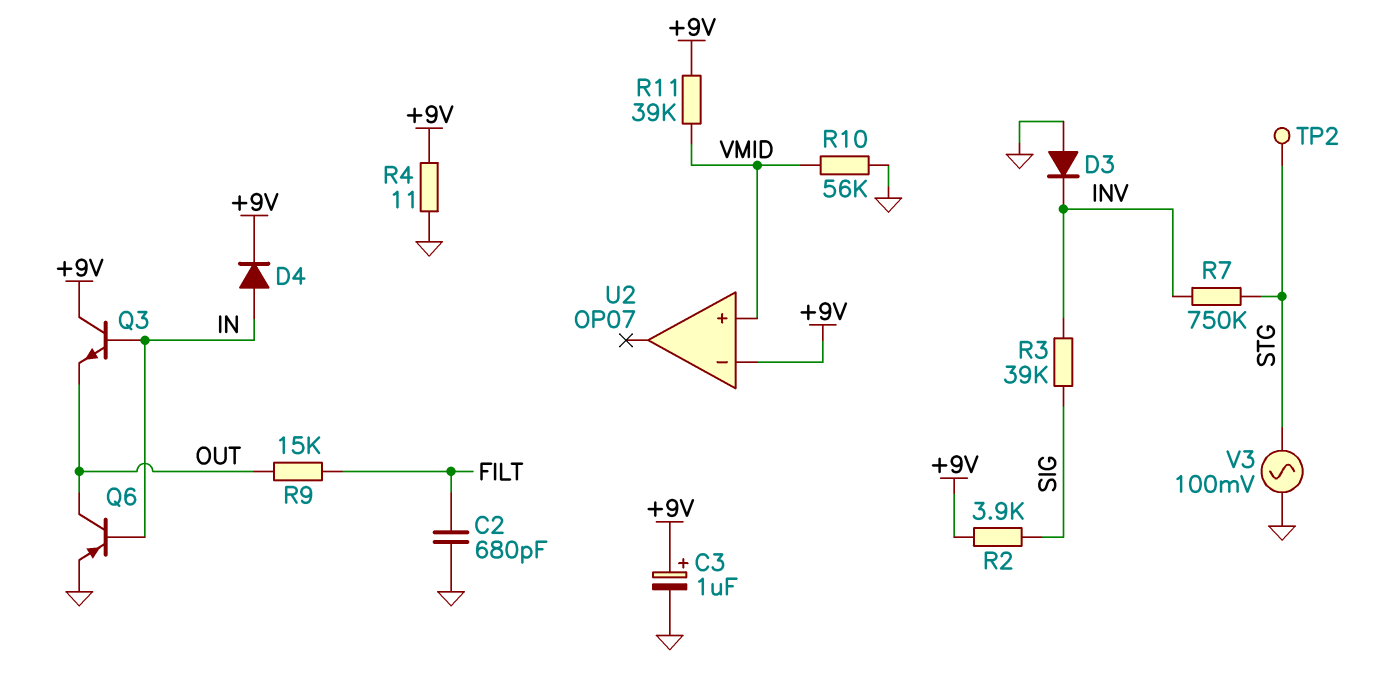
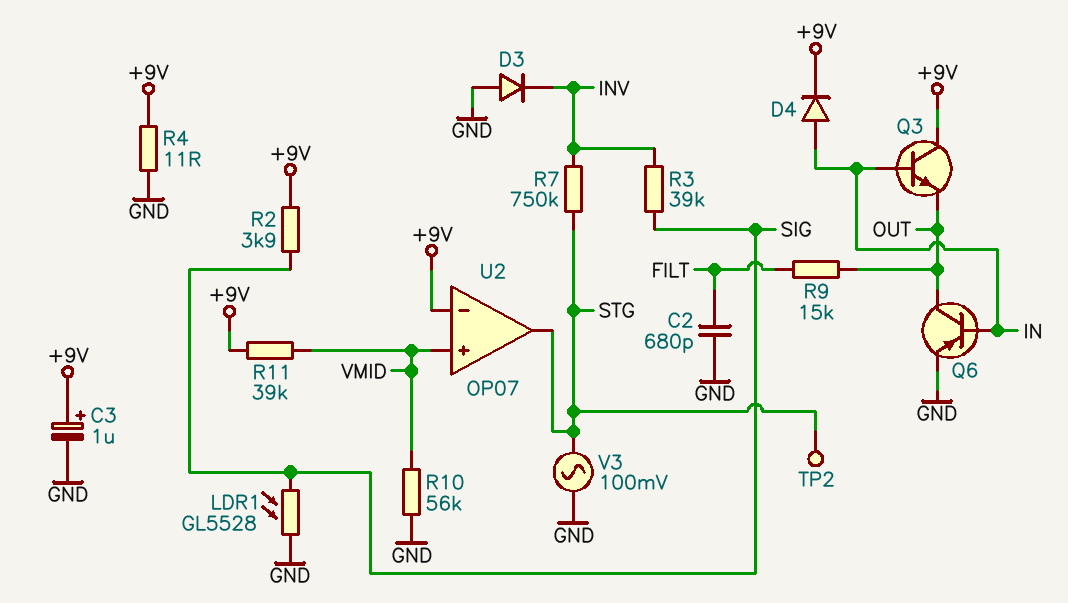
LDR1: none -> GL5528 (GND, SIG)
U2 pin out: none -> STG

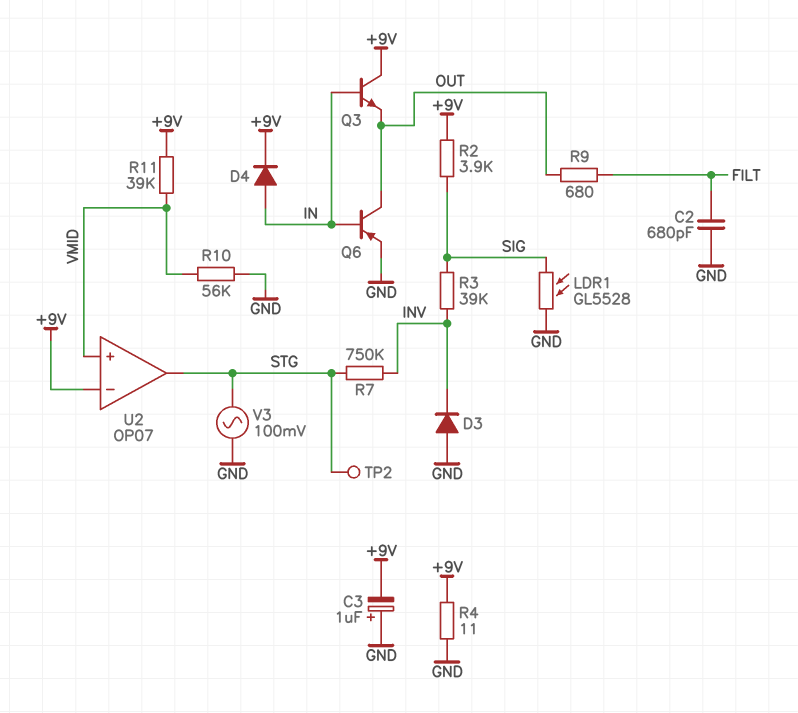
C3: 1uF (plus +9V, minus GND) -> 1uF (plus GND, minus +9V)
R9: 15k (FILT, OUT) -> 680 (FILT, OUT)

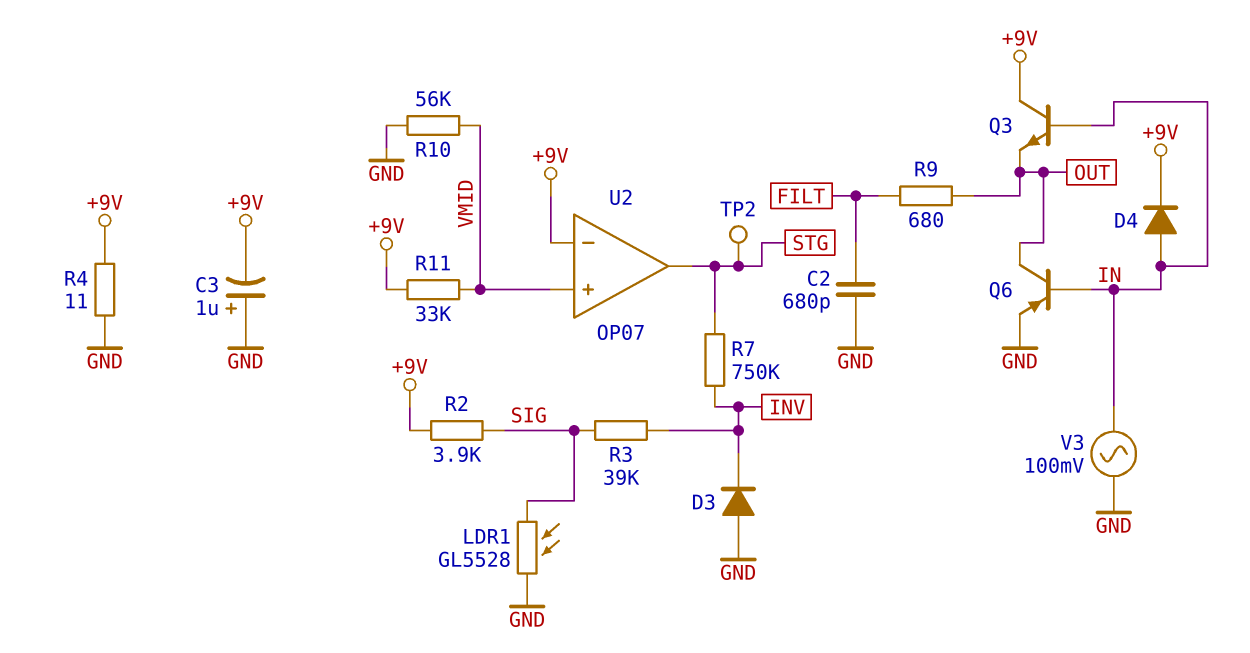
R11: 39k (+9V, VMID) -> 33k (+9V, VMID)
V3: AC 100mV (GND, STG) -> AC 100mV (GND, IN)

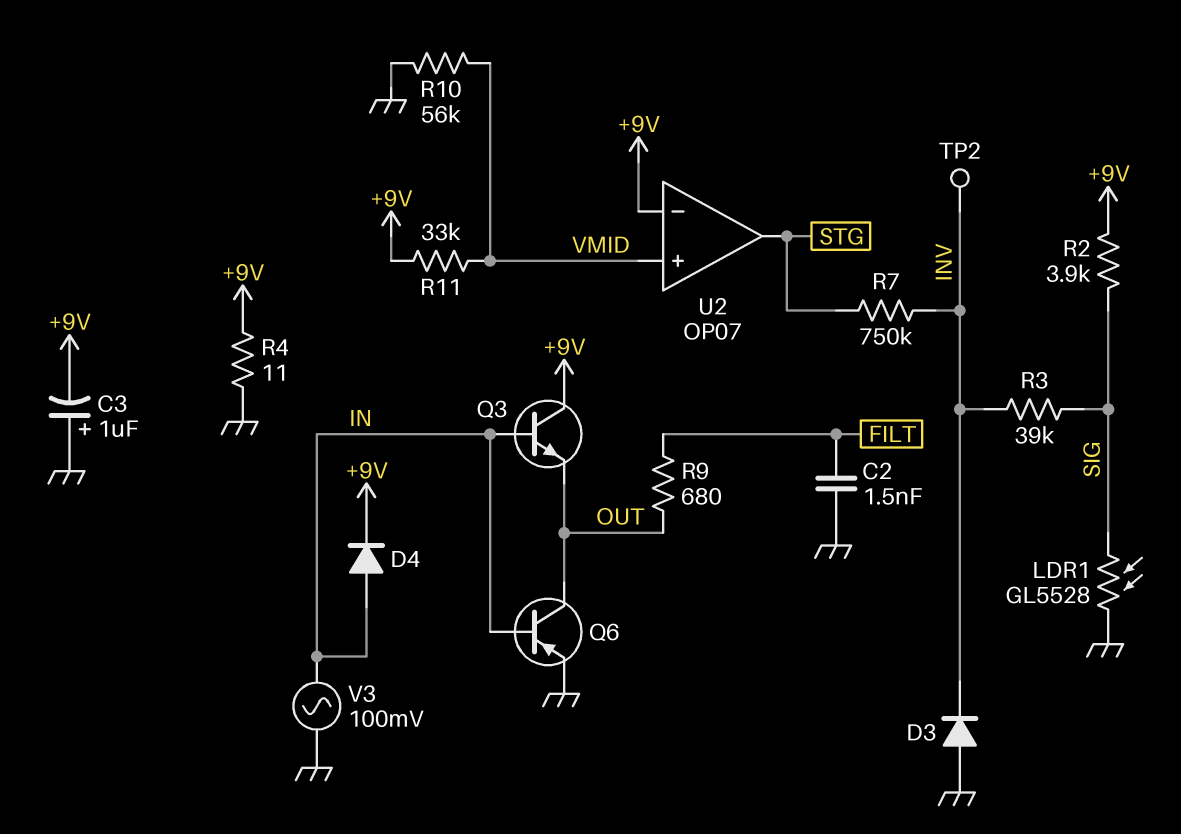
C2: 680pF (FILT, GND) -> 1.5nF (FILT, GND)
TP2: test point (STG) -> test point (INV)

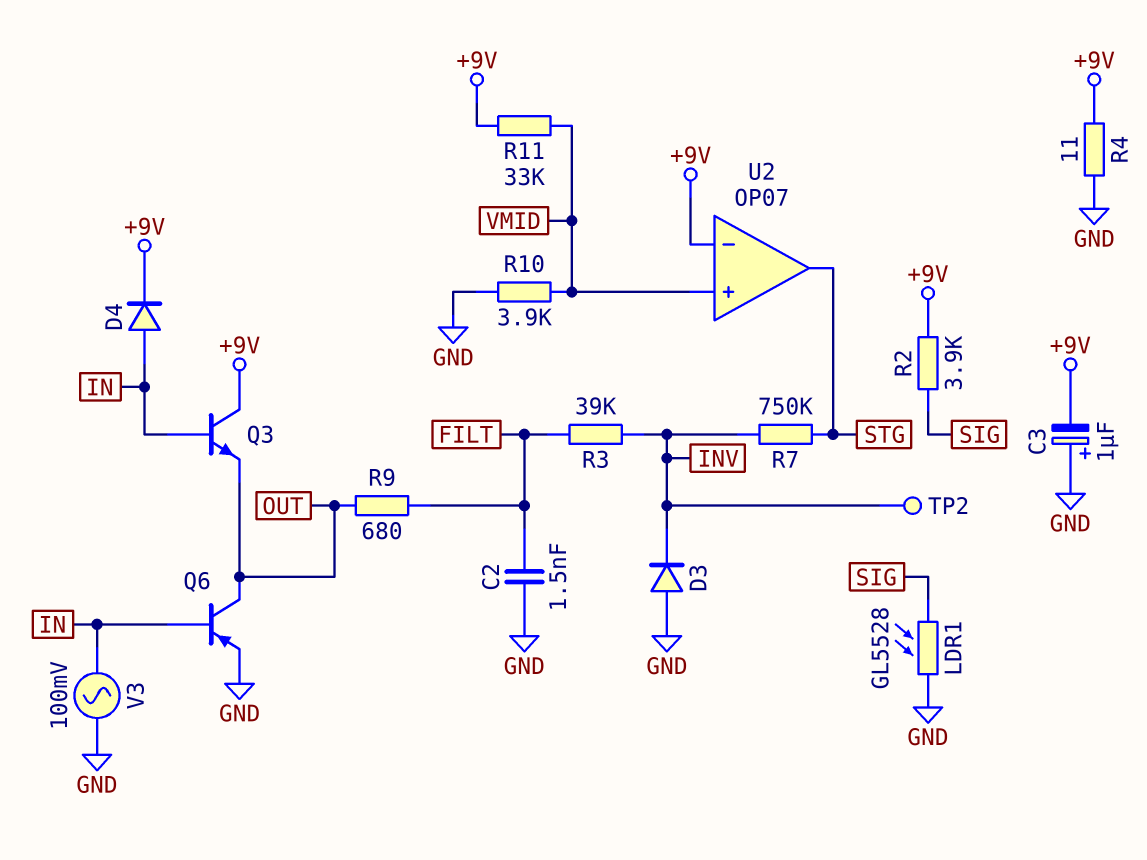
R3: 39k (INV, SIG) -> 39k (FILT, INV)
R10: 56k (GND, VMID) -> 3.9k (GND, VMID)

